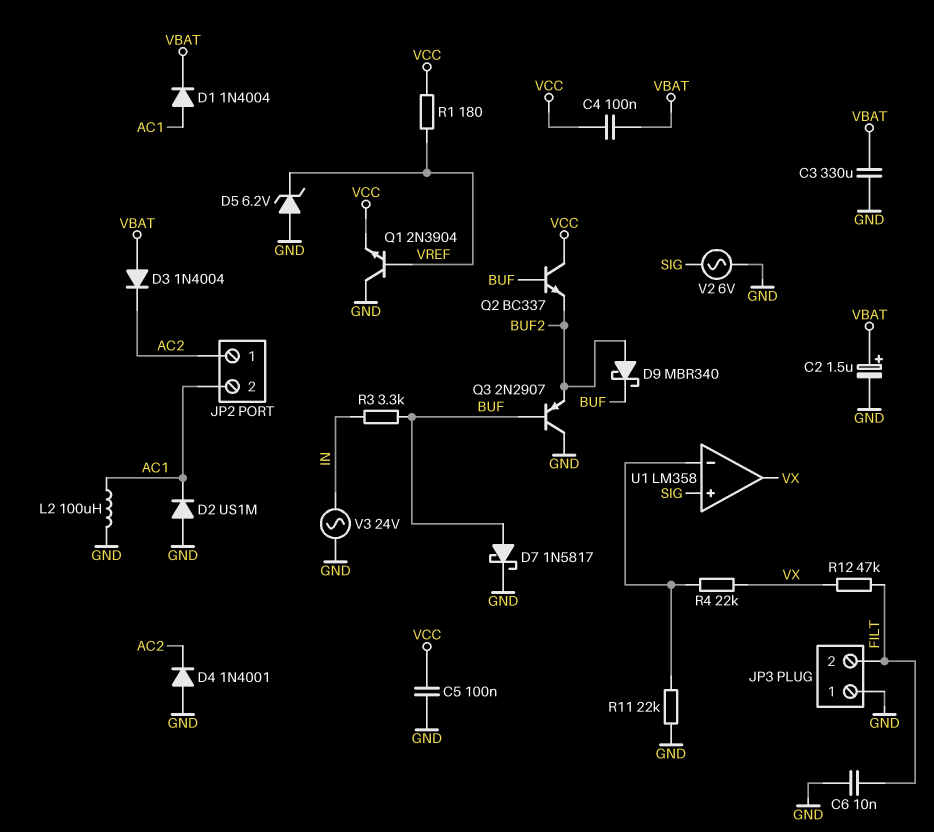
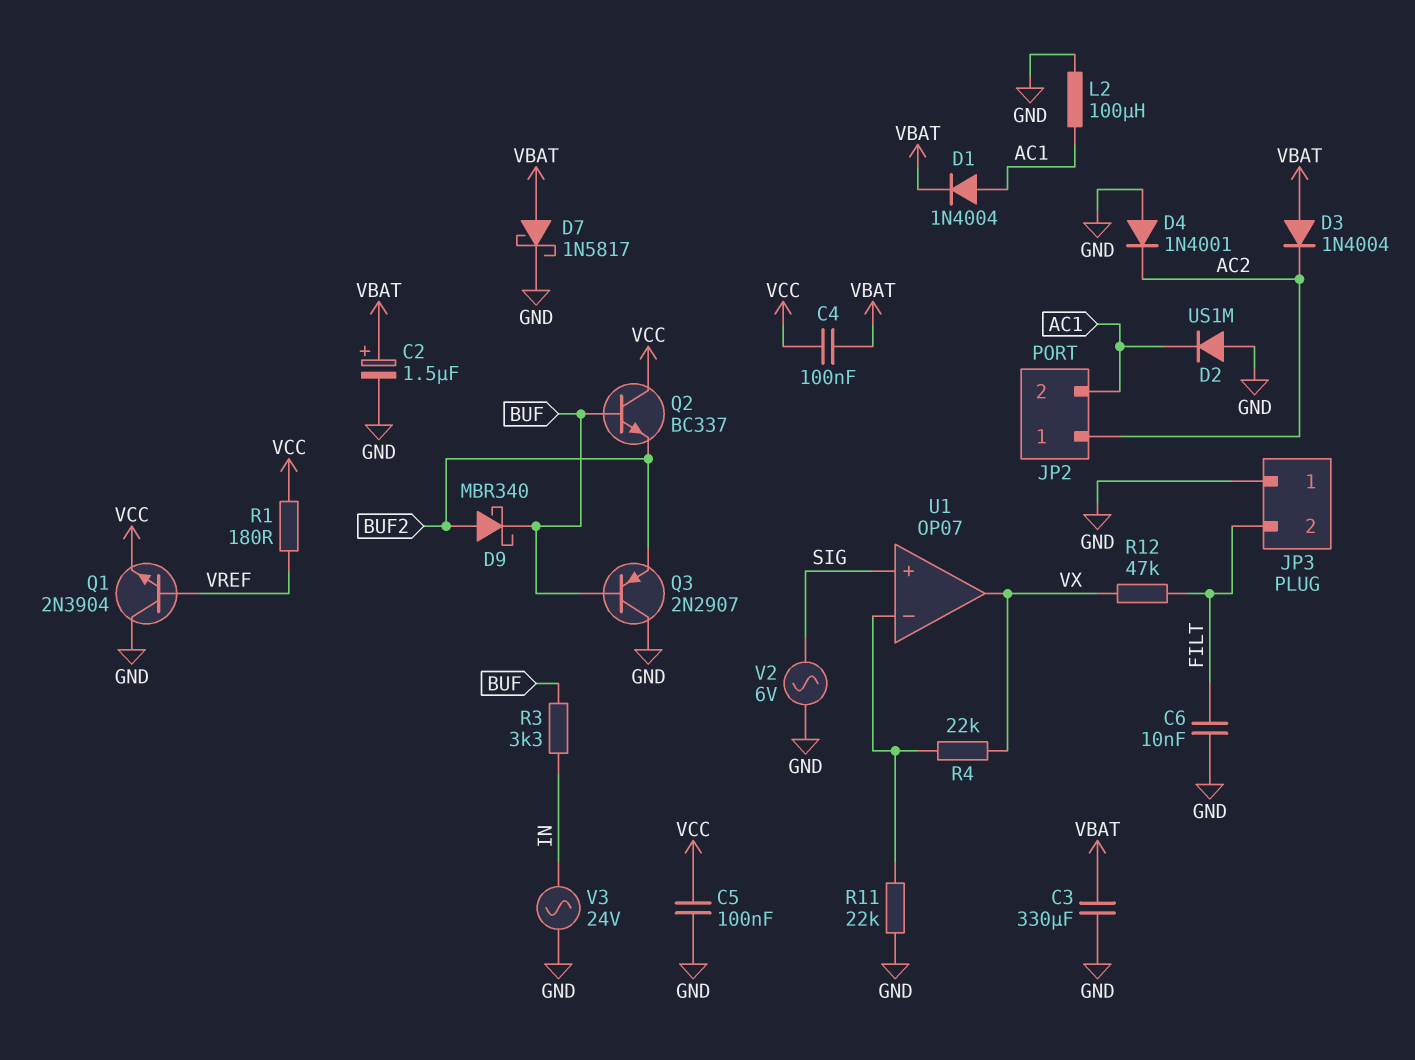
D5: zener 6.2V (A GND, K VREF) -> none
D7: schottky 1N5817 (A BUF, K GND) -> schottky 1N5817 (A VBAT, K GND)
U1: LM358 -> OP07

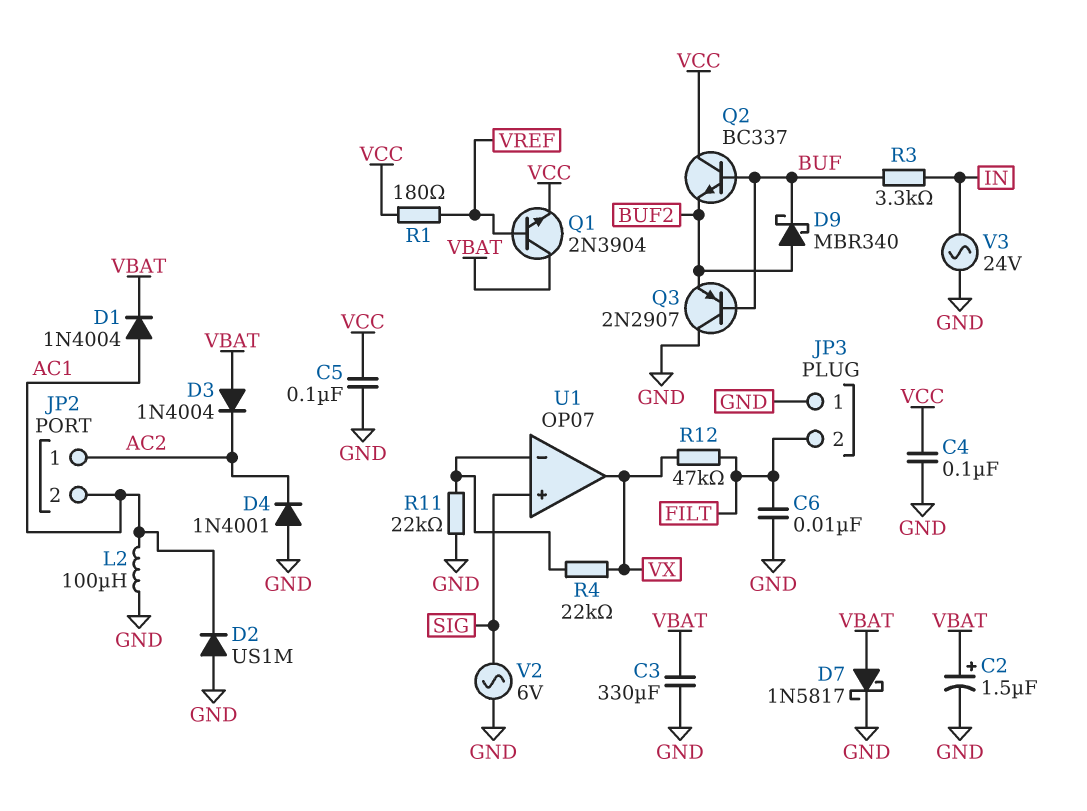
C4: 100nF (VBAT, VCC) -> 100nF (GND, VCC)
Q1: NPN 2N3904 (B VREF, C GND, E VCC) -> NPN 2N3904 (B VREF, C VBAT, E VCC)

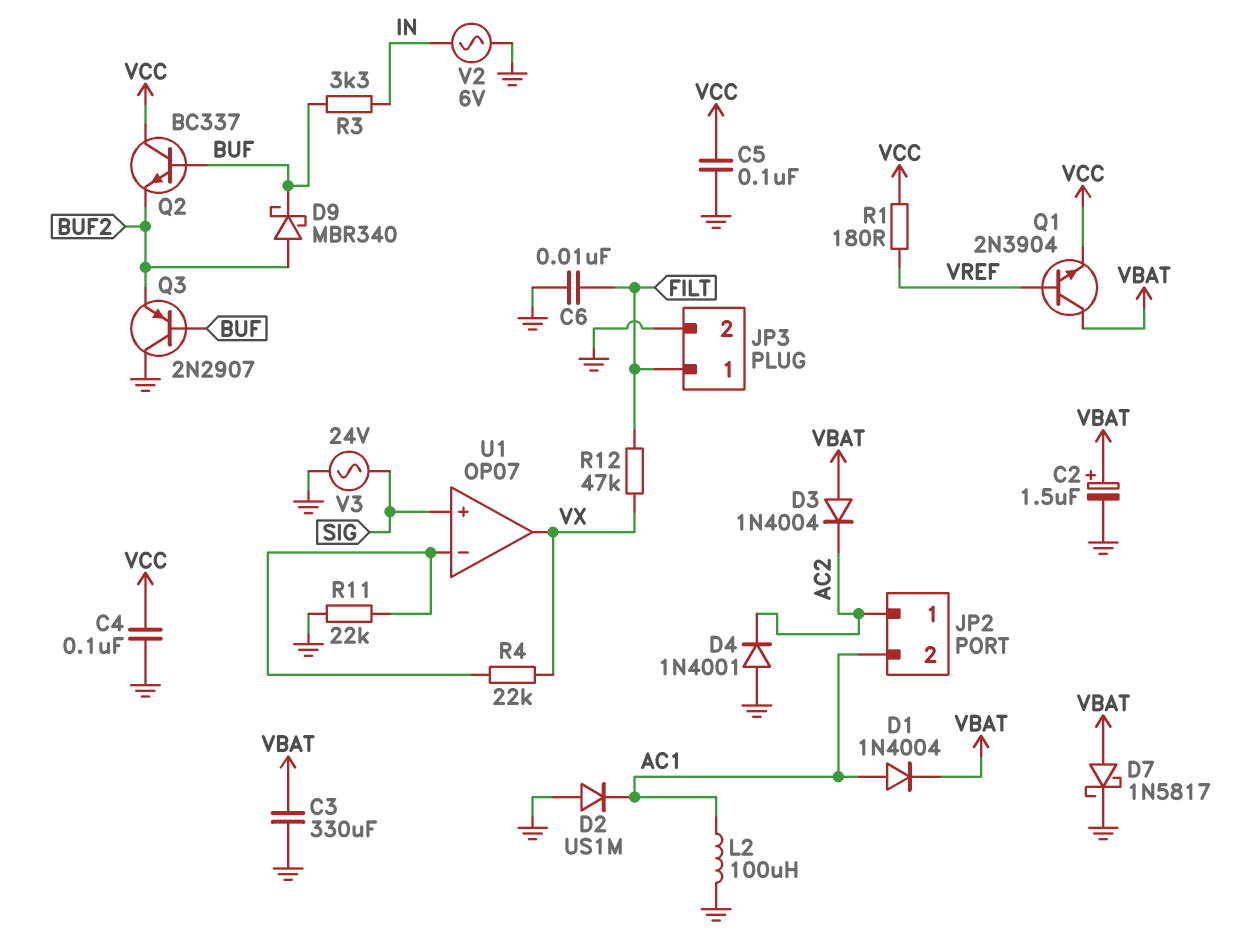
JP3 pin 1: GND -> FILT
JP3 pin 2: FILT -> GND
V2: AC 6V (GND, SIG) -> AC 6V (GND, IN)
V3: AC 24V (GND, IN) -> AC 24V (GND, SIG)

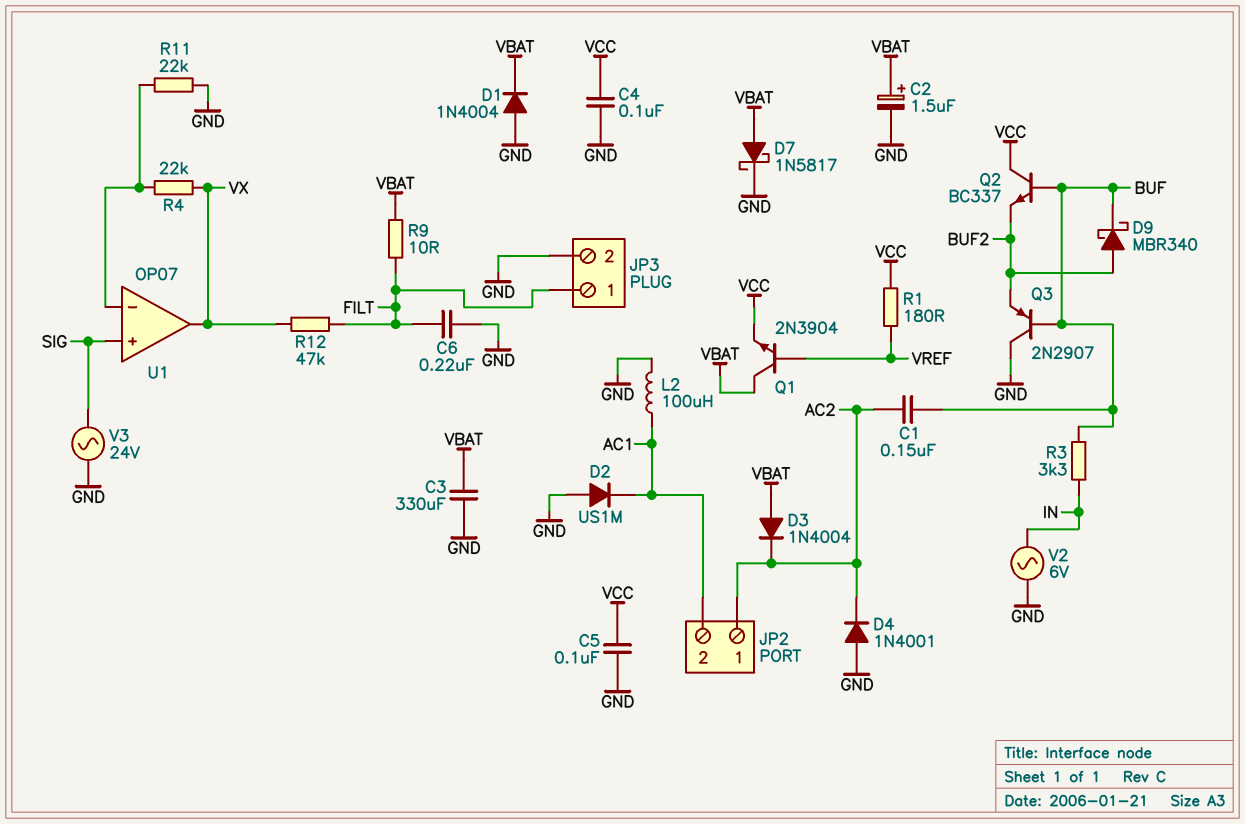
C1: none -> 150nF (AC2, BUF)
C6: 10nF (FILT, GND) -> 220nF (FILT, GND)
D1: diode 1N4004 (A AC1, K VBAT) -> diode 1N4004 (A GND, K VBAT)
R9: none -> 10 (FILT, VBAT)

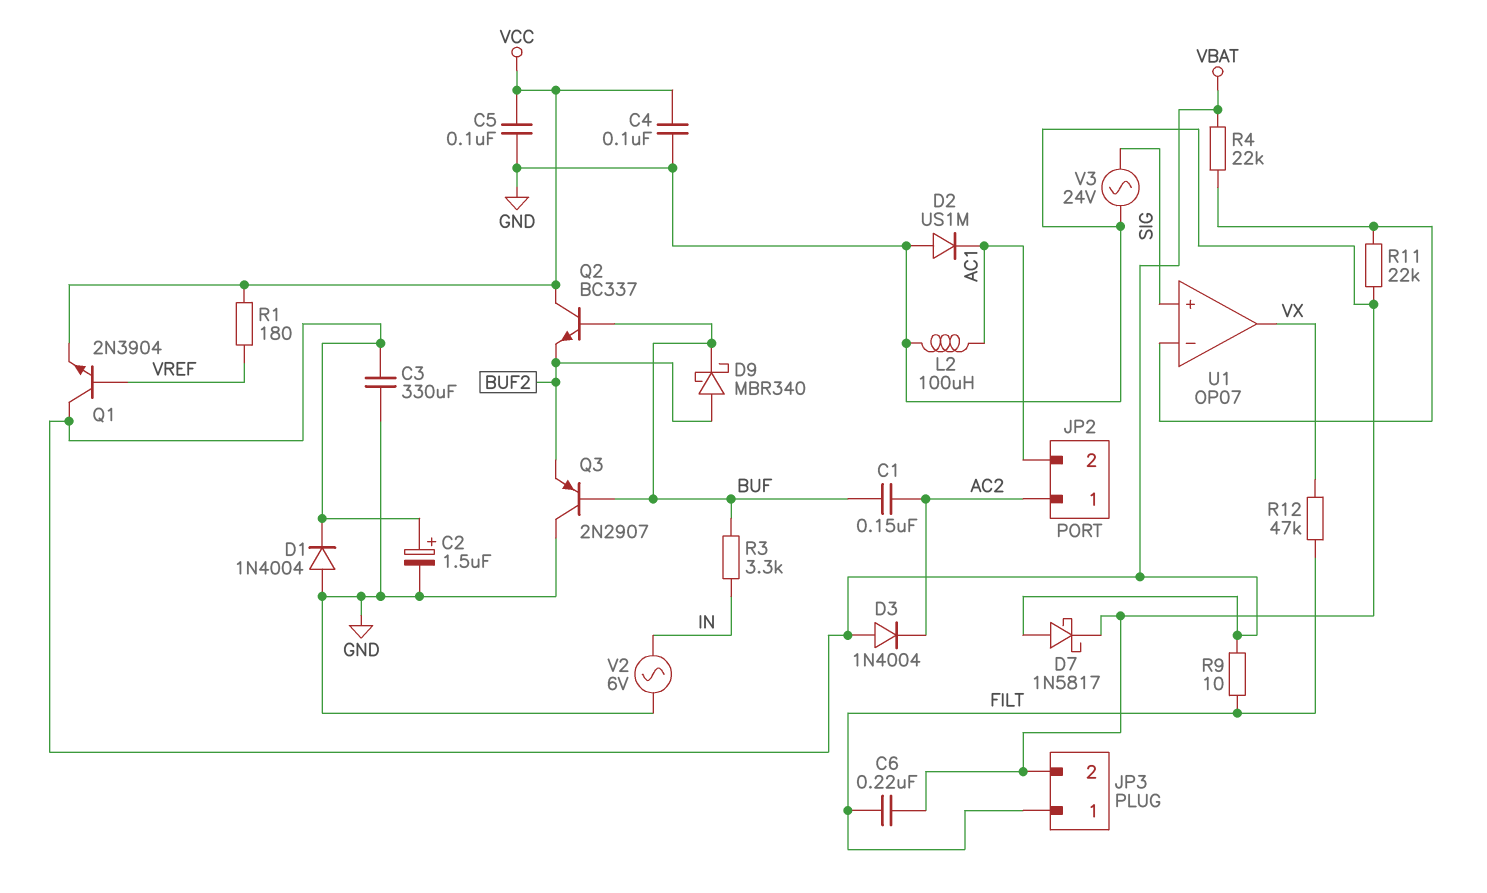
D4: diode 1N4001 (A GND, K AC2) -> none
R4: 22k (U1/in-, VX) -> 22k (U1/in-, VBAT)

